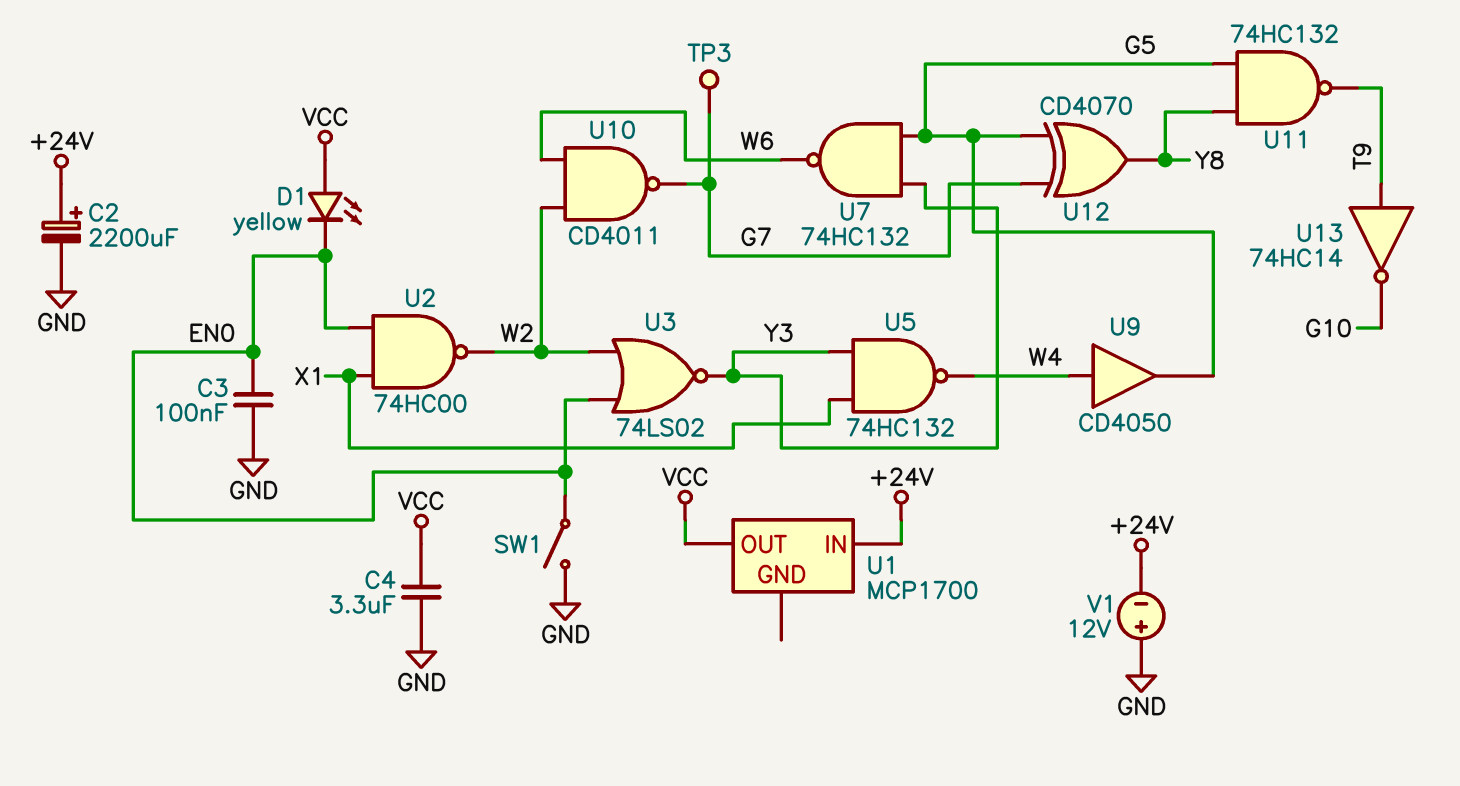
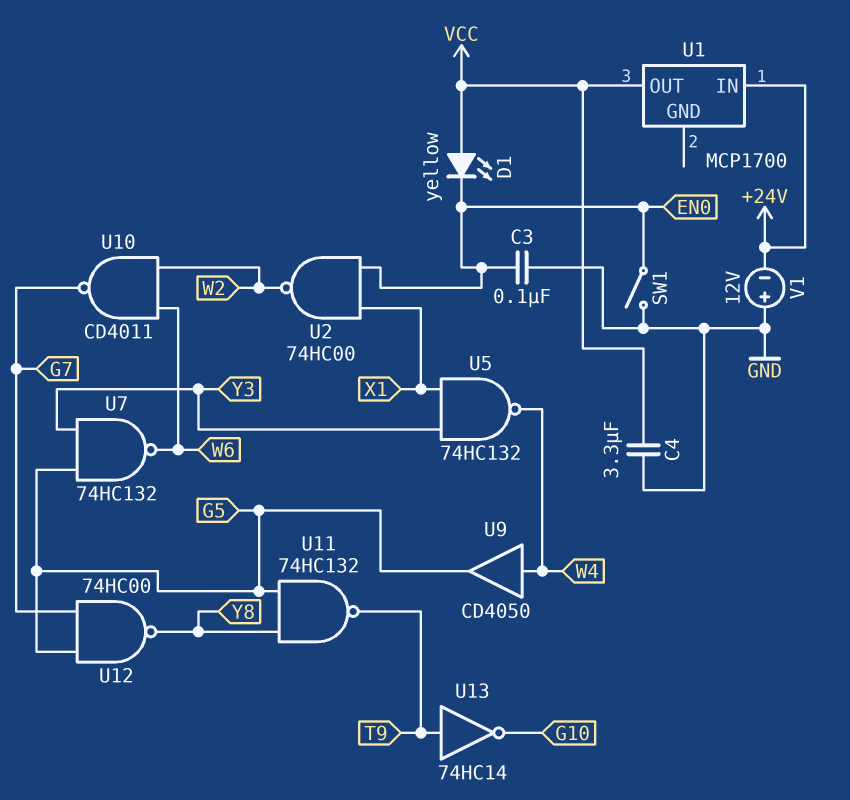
C2: 2200uF (plus +24V, minus GND) -> none
TP3: test point (G7) -> none
U3: NOR 74LS02 (in EN0, in W2, out Y3) -> none
U12: XOR CD4070 (in G5, in G7, out Y8) -> NAND 74HC00 (in G5, in G7, out Y8)

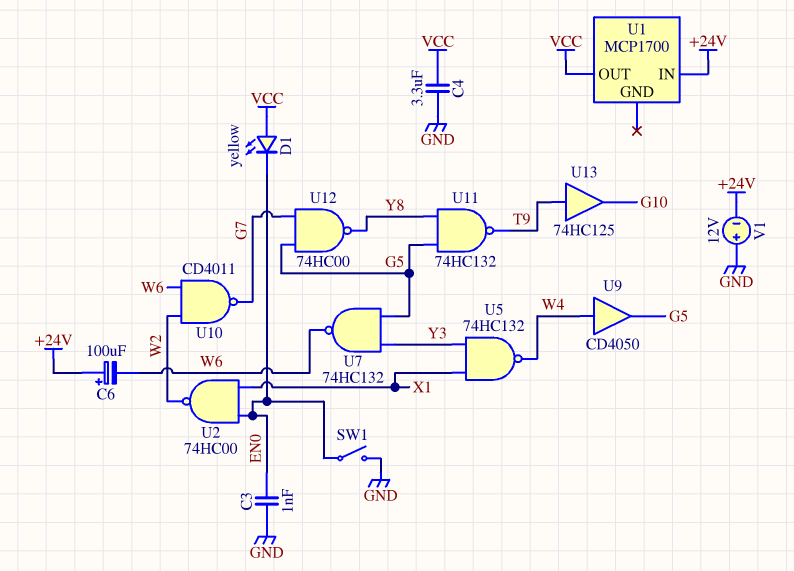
C3: 100nF (EN0, GND) -> 1nF (EN0, GND)
C6: none -> 100uF (plus +24V, minus W6)
U13: NOT 74HC14 (in T9, out G10) -> buffer 74HC125 (in T9, out G10)

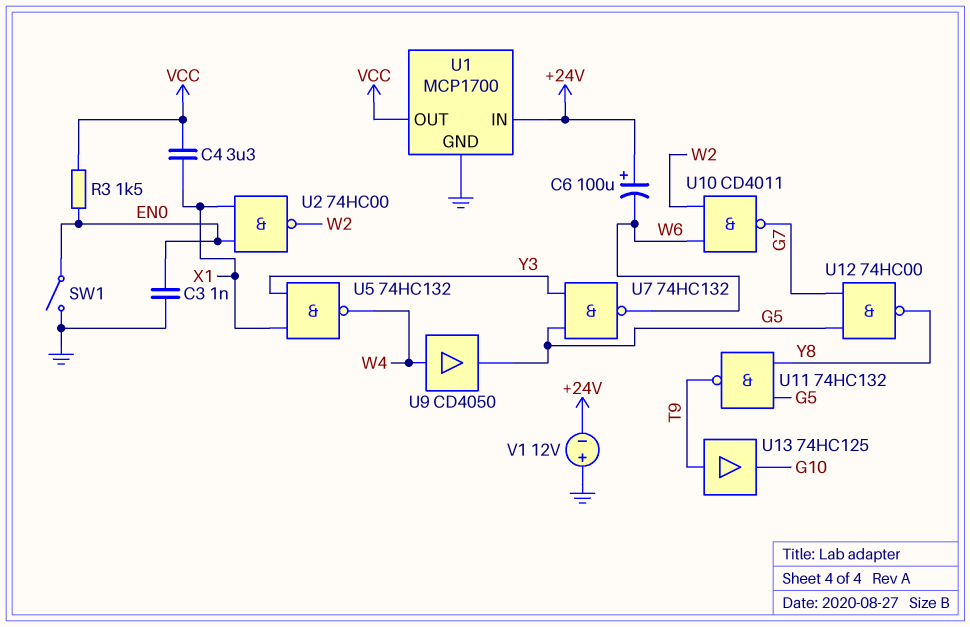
C4: 3.3uF (GND, VCC) -> 3.3uF (VCC, X1)
D1: LED yellow (A VCC, K EN0) -> none
R3: none -> 1.5k (EN0, VCC)
U1 pin GND: none -> GND

